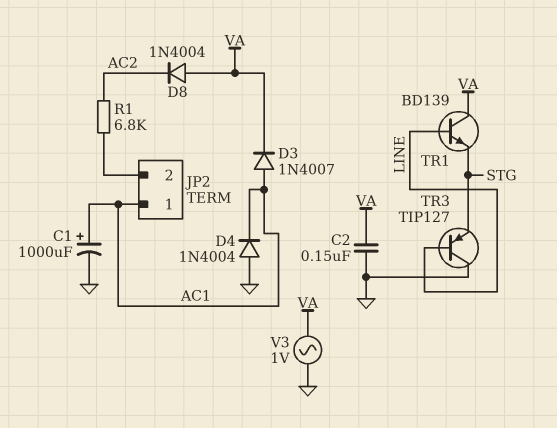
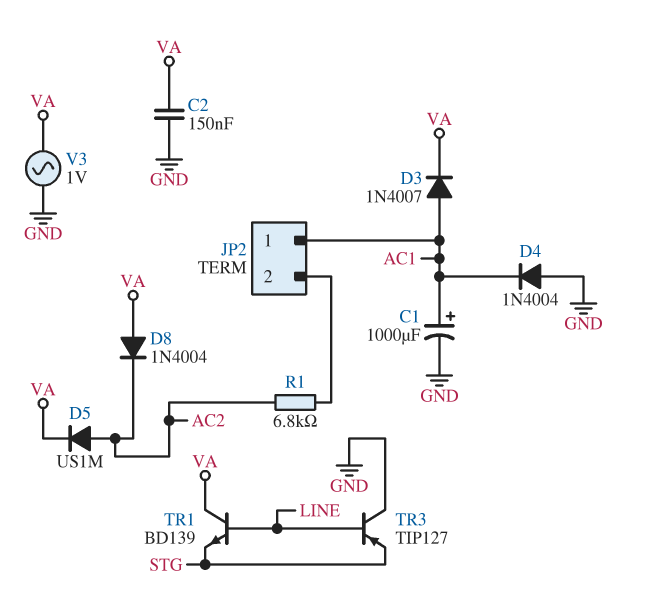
D5: none -> diode US1M (A AC2, K VA)

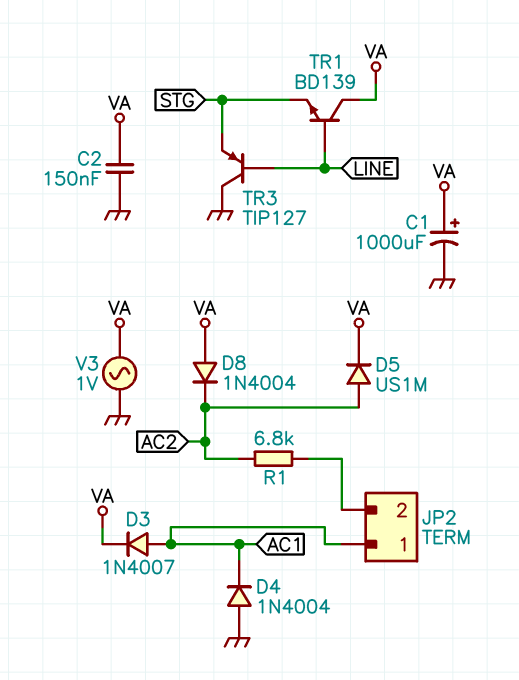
C1: 1000uF (plus AC1, minus GND) -> 1000uF (plus VA, minus GND)

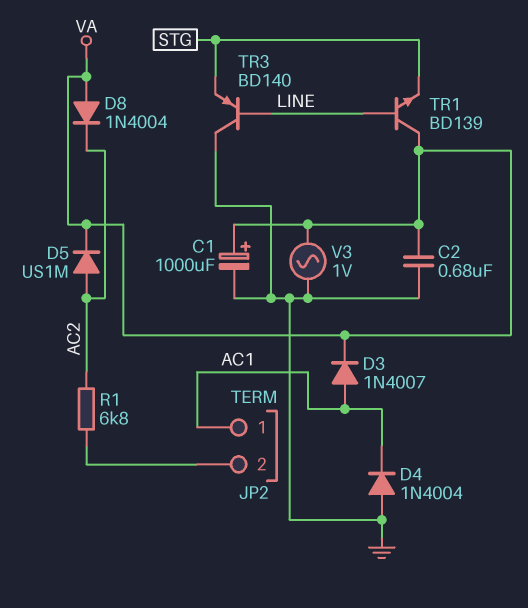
C2: 150nF (GND, VA) -> 680nF (GND, VA)
TR3: PNP TIP127 (B LINE, C GND, E STG) -> PNP BD140 (B LINE, C GND, E STG)

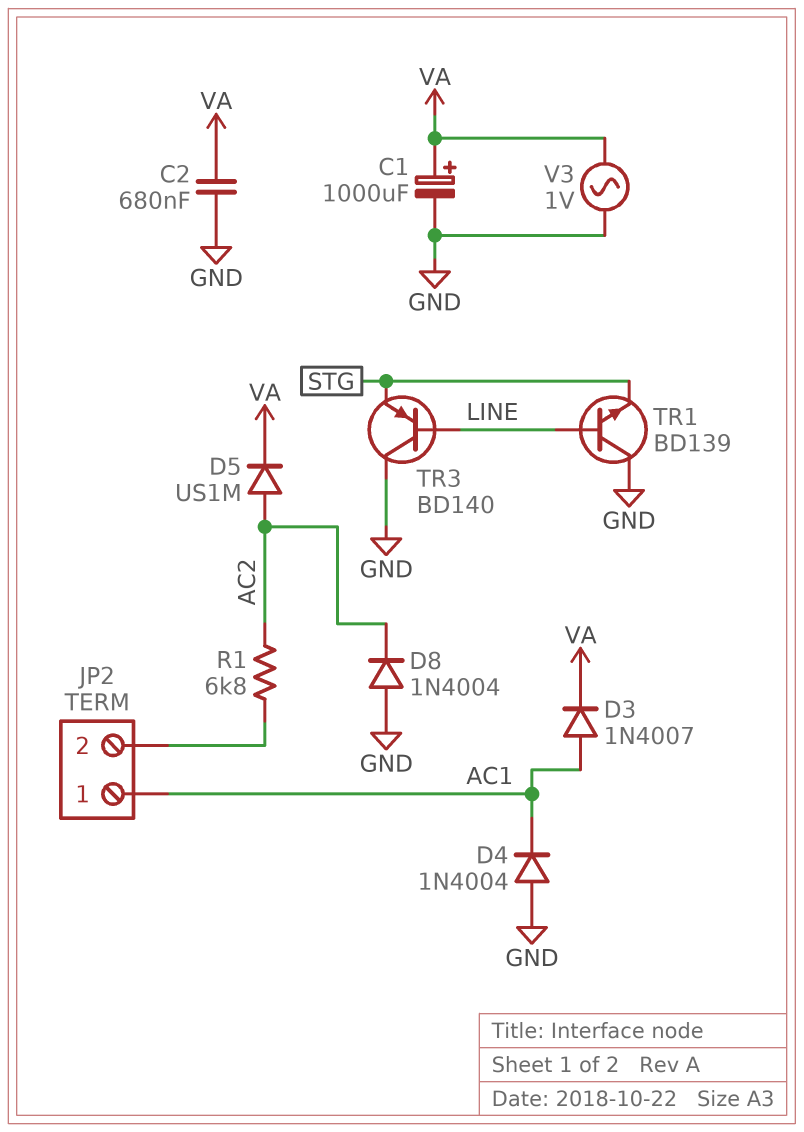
D8: diode 1N4004 (A VA, K AC2) -> diode 1N4004 (A GND, K AC2)
TR1: NPN BD139 (B LINE, C VA, E STG) -> NPN BD139 (B LINE, C GND, E STG)

